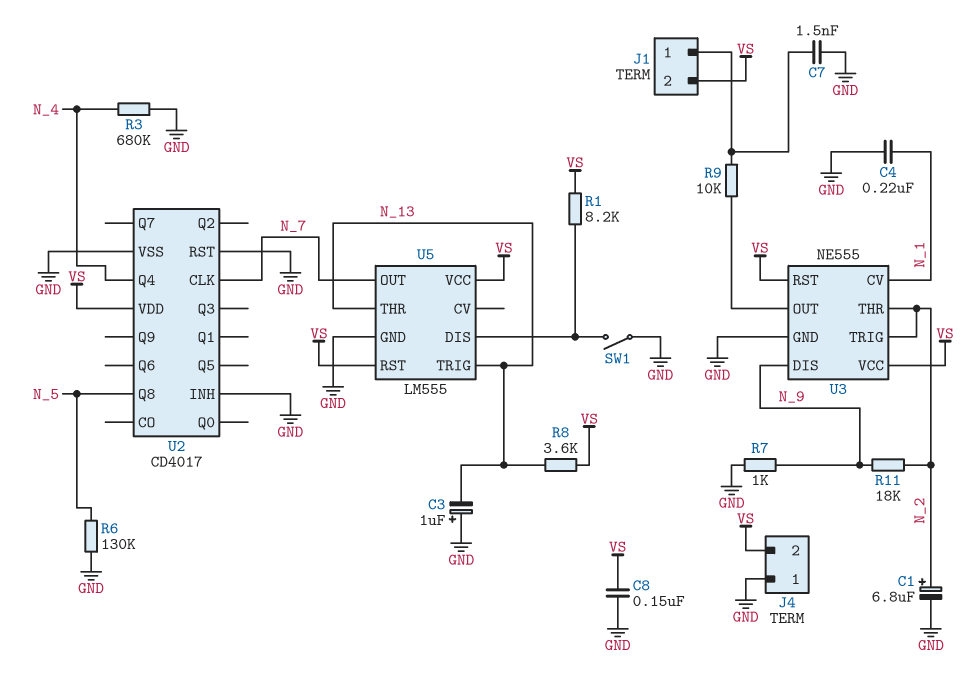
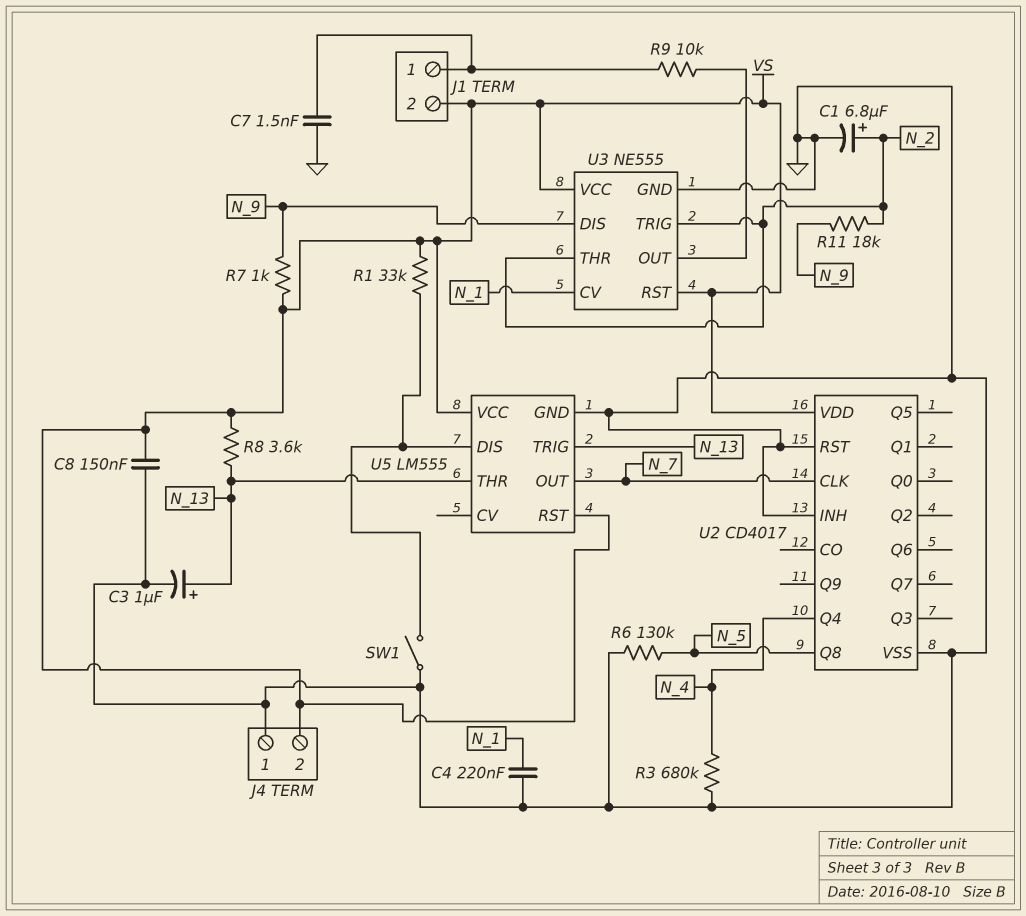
C3: 1uF (plus GND, minus N_13) -> 1uF (plus N_13, minus GND)
R1: 8.2k (U5/DIS, VS) -> 33k (U5/DIS, VS)
R7: 1k (GND, N_9) -> 1k (N_9, VS)

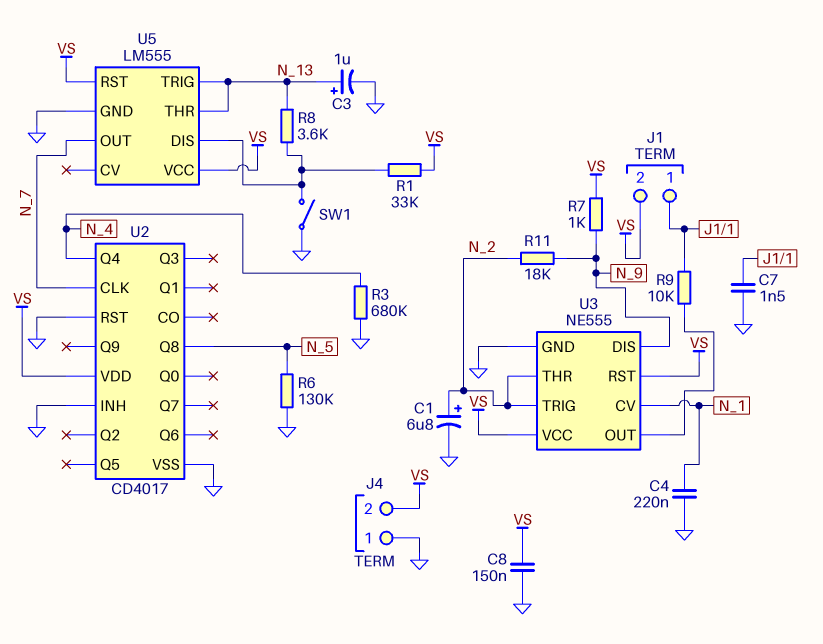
R8: 3.6k (N_13, VS) -> 3.6k (N_13, U5/DIS)

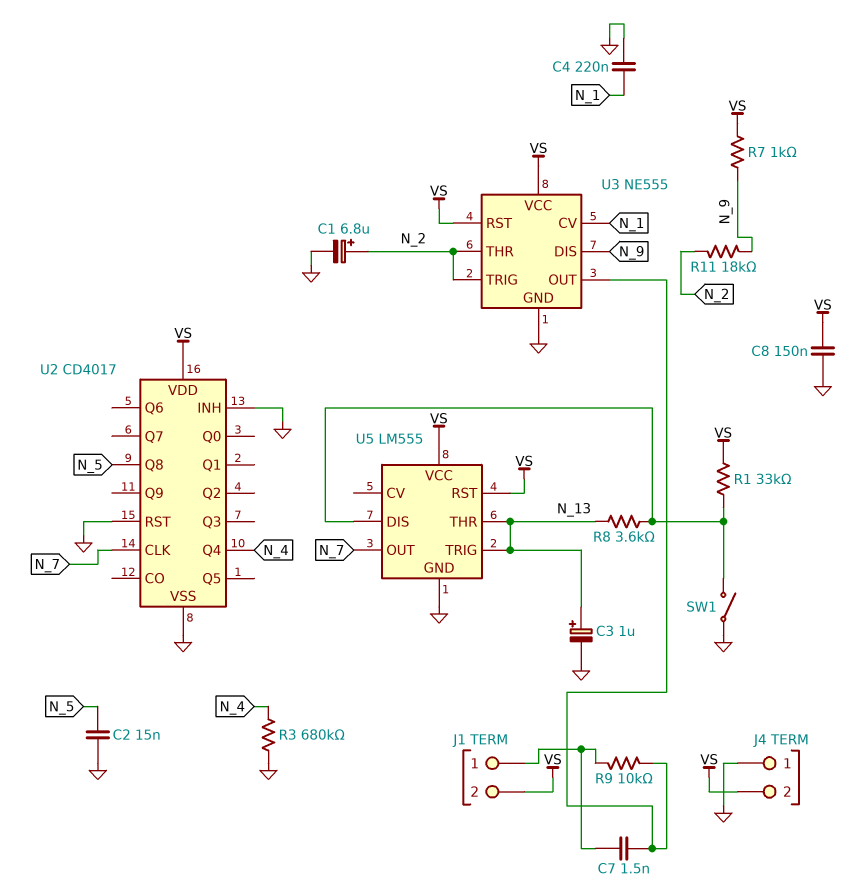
C2: none -> 15nF (GND, N_5)
C7: 1.5nF (GND, J1/1) -> 1.5nF (J1/1, U3/OUT)
R6: 130k (GND, N_5) -> none

